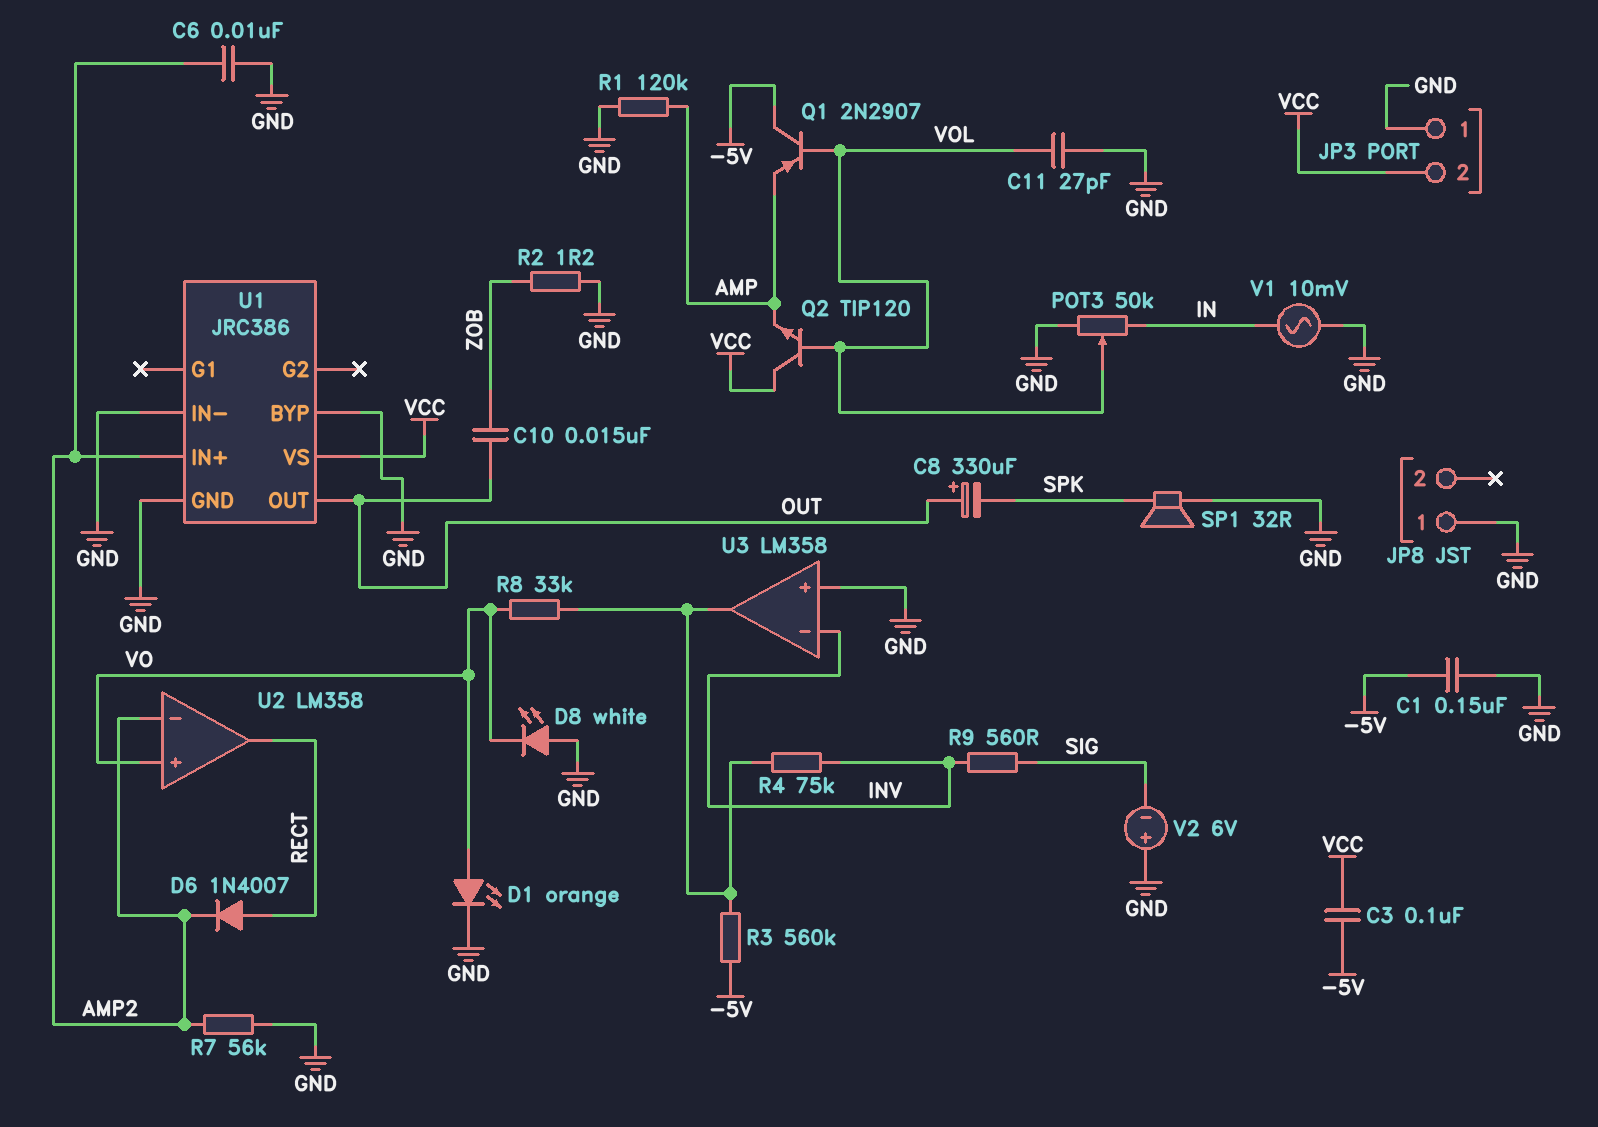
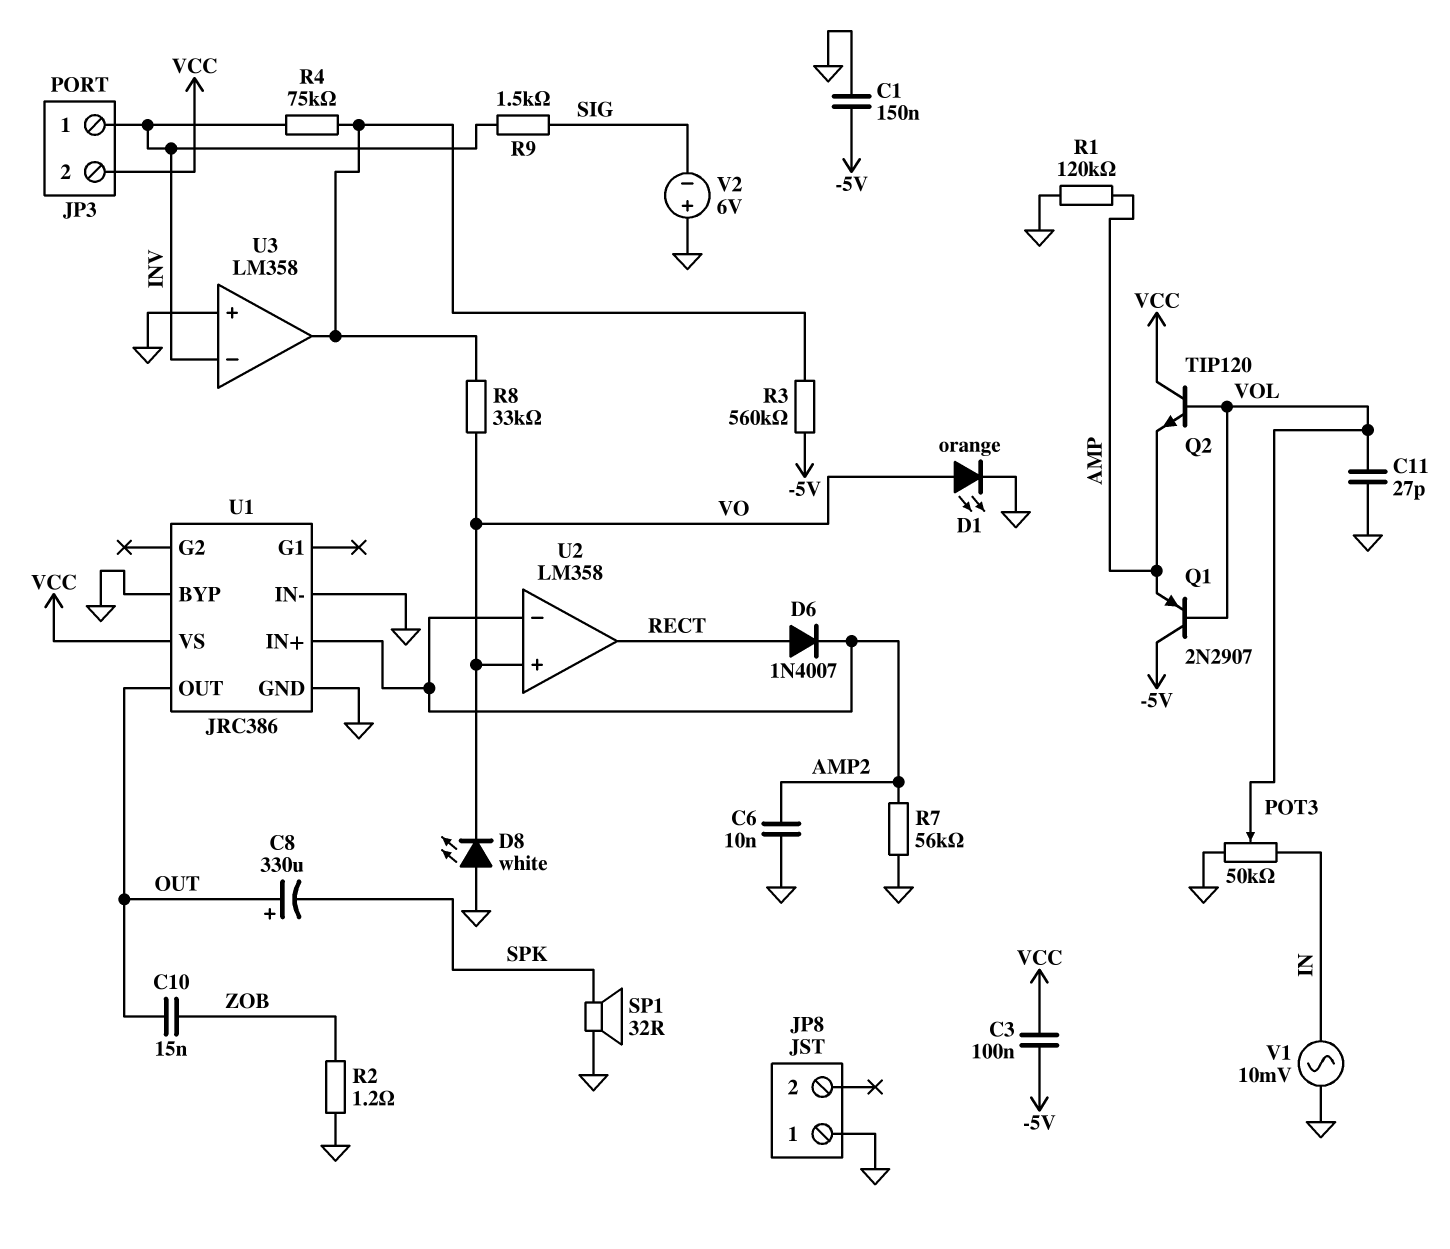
JP3 pin 1: GND -> INV
R9: 560 (INV, SIG) -> 1.5k (INV, SIG)

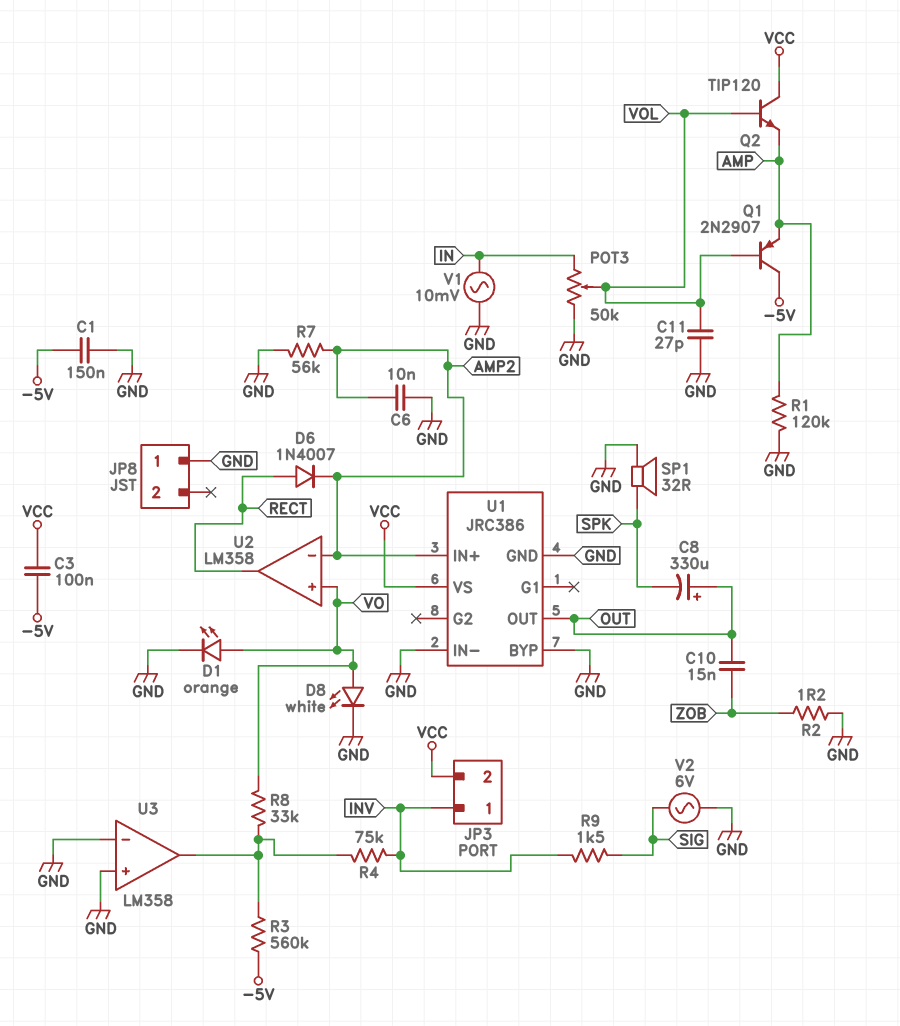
D8: LED white (A GND, K VO) -> LED white (A VO, K GND)
U3 pin in-: INV -> GND
V2: 6V (plus GND, minus SIG) -> AC 6V (GND, SIG)

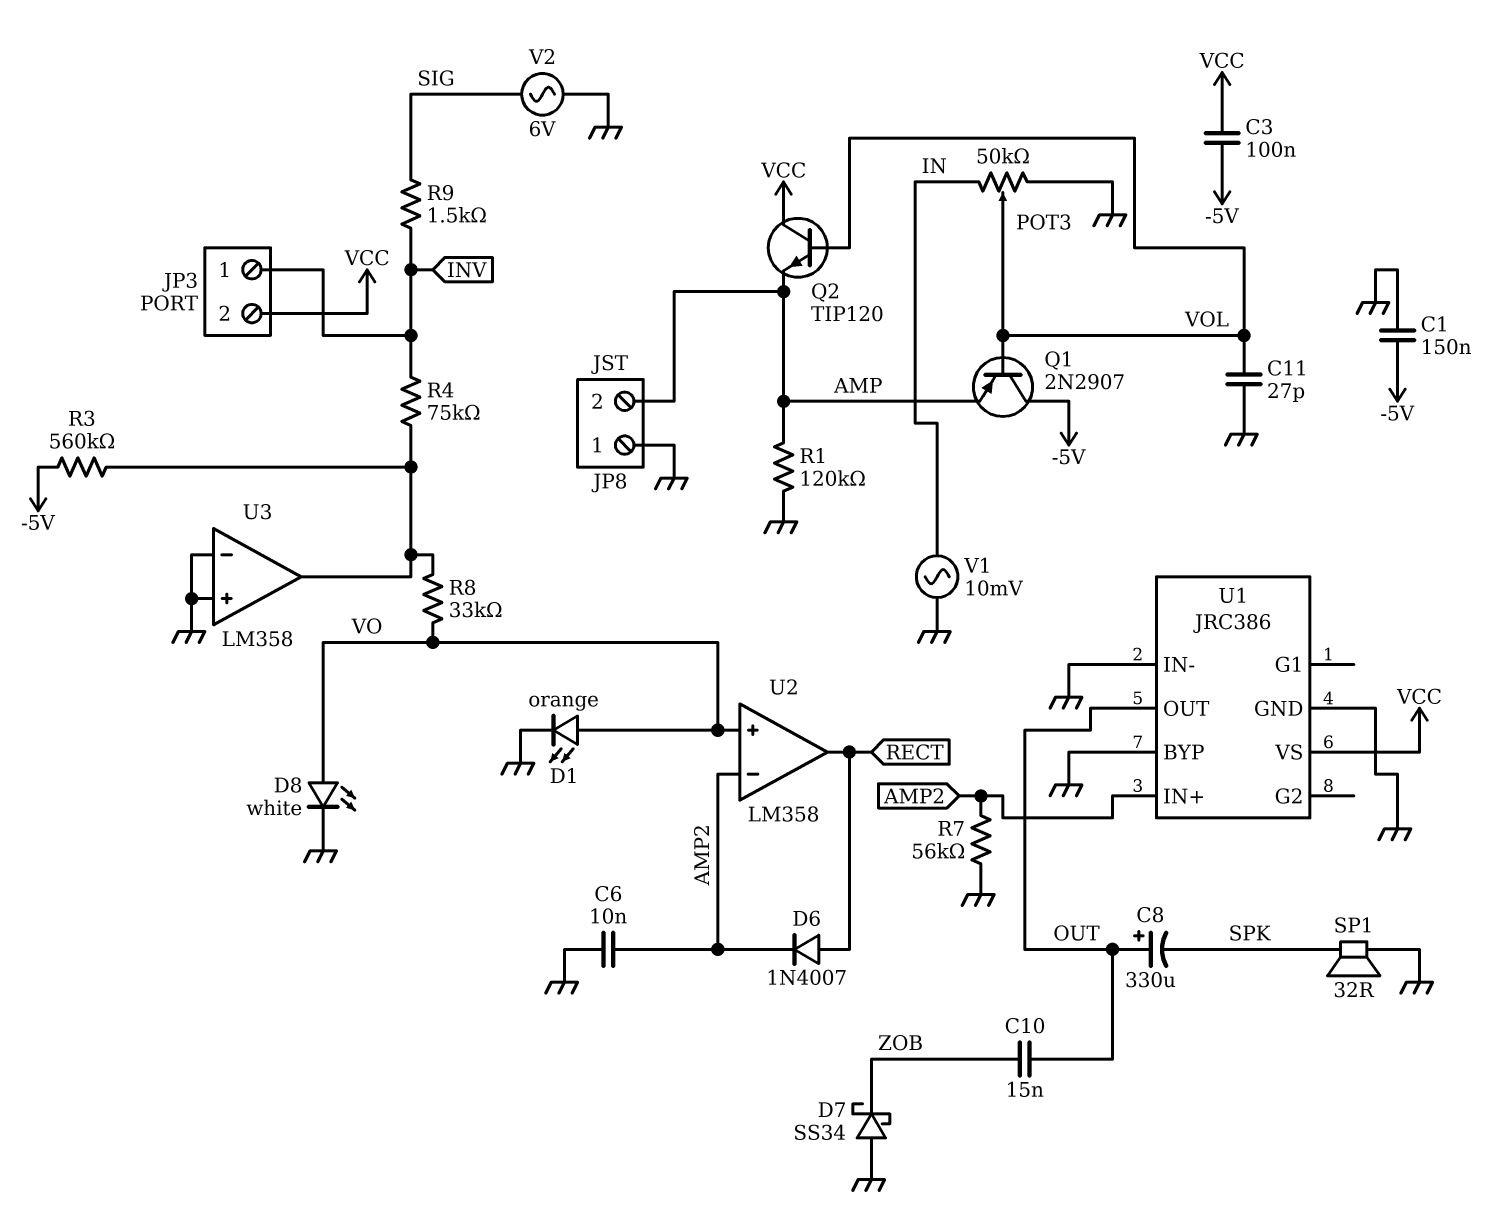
D7: none -> schottky SS34 (A GND, K ZOB)
JP8 pin 2: none -> AMP
R2: 1.2 (GND, ZOB) -> none

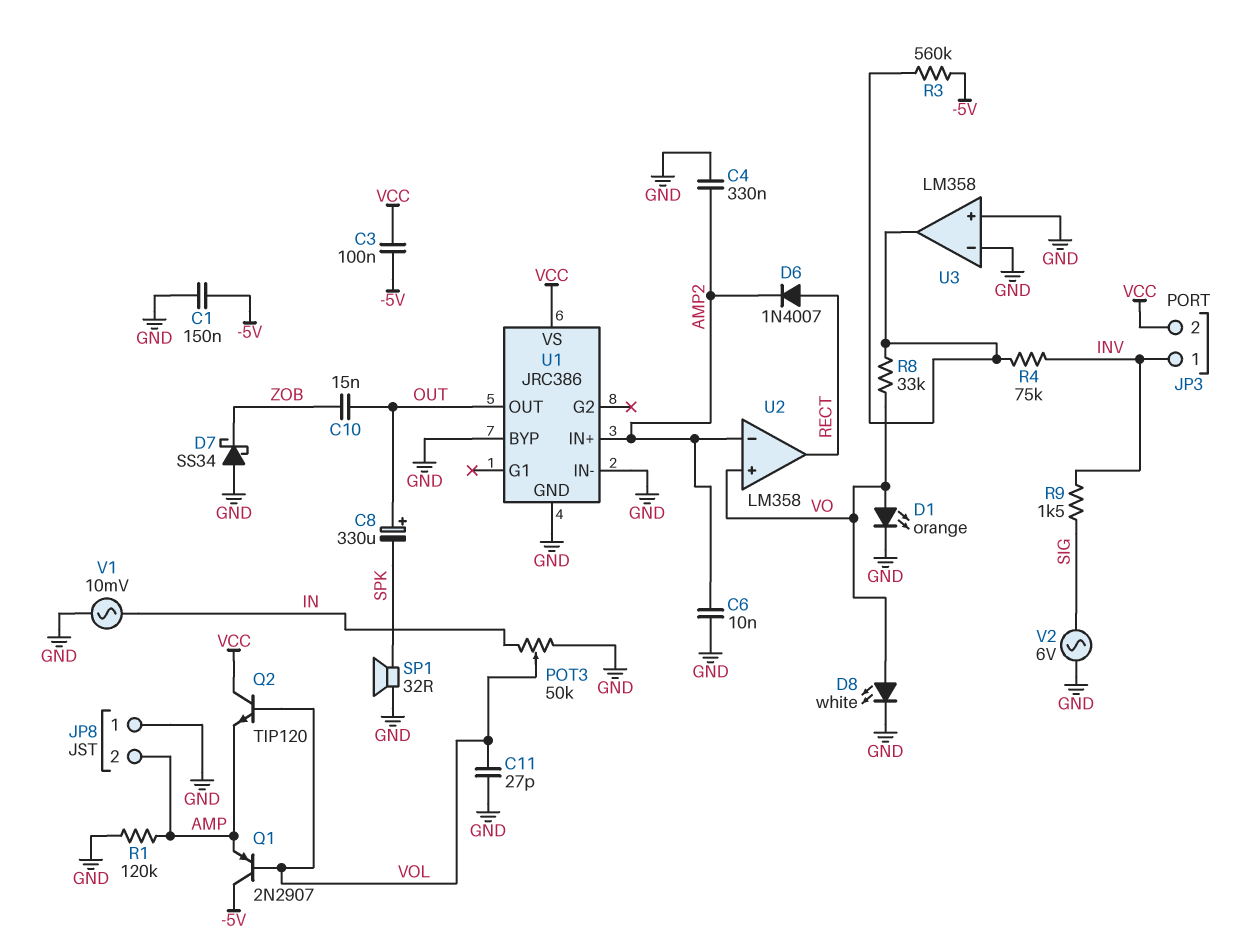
C4: none -> 330nF (AMP2, GND)
R7: 56k (AMP2, GND) -> none

